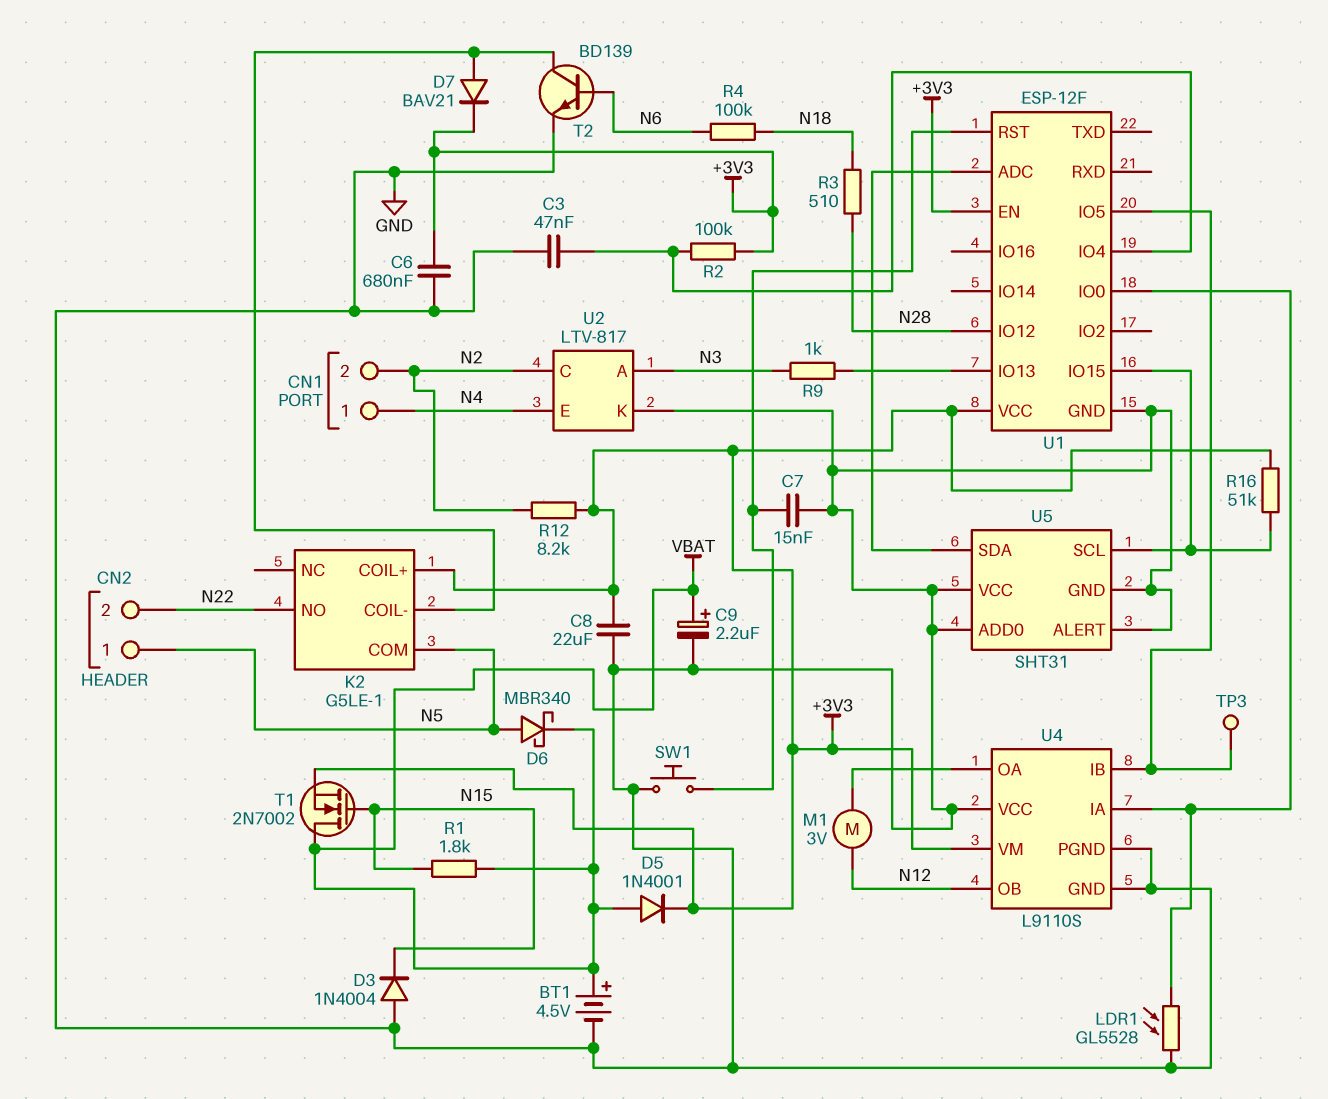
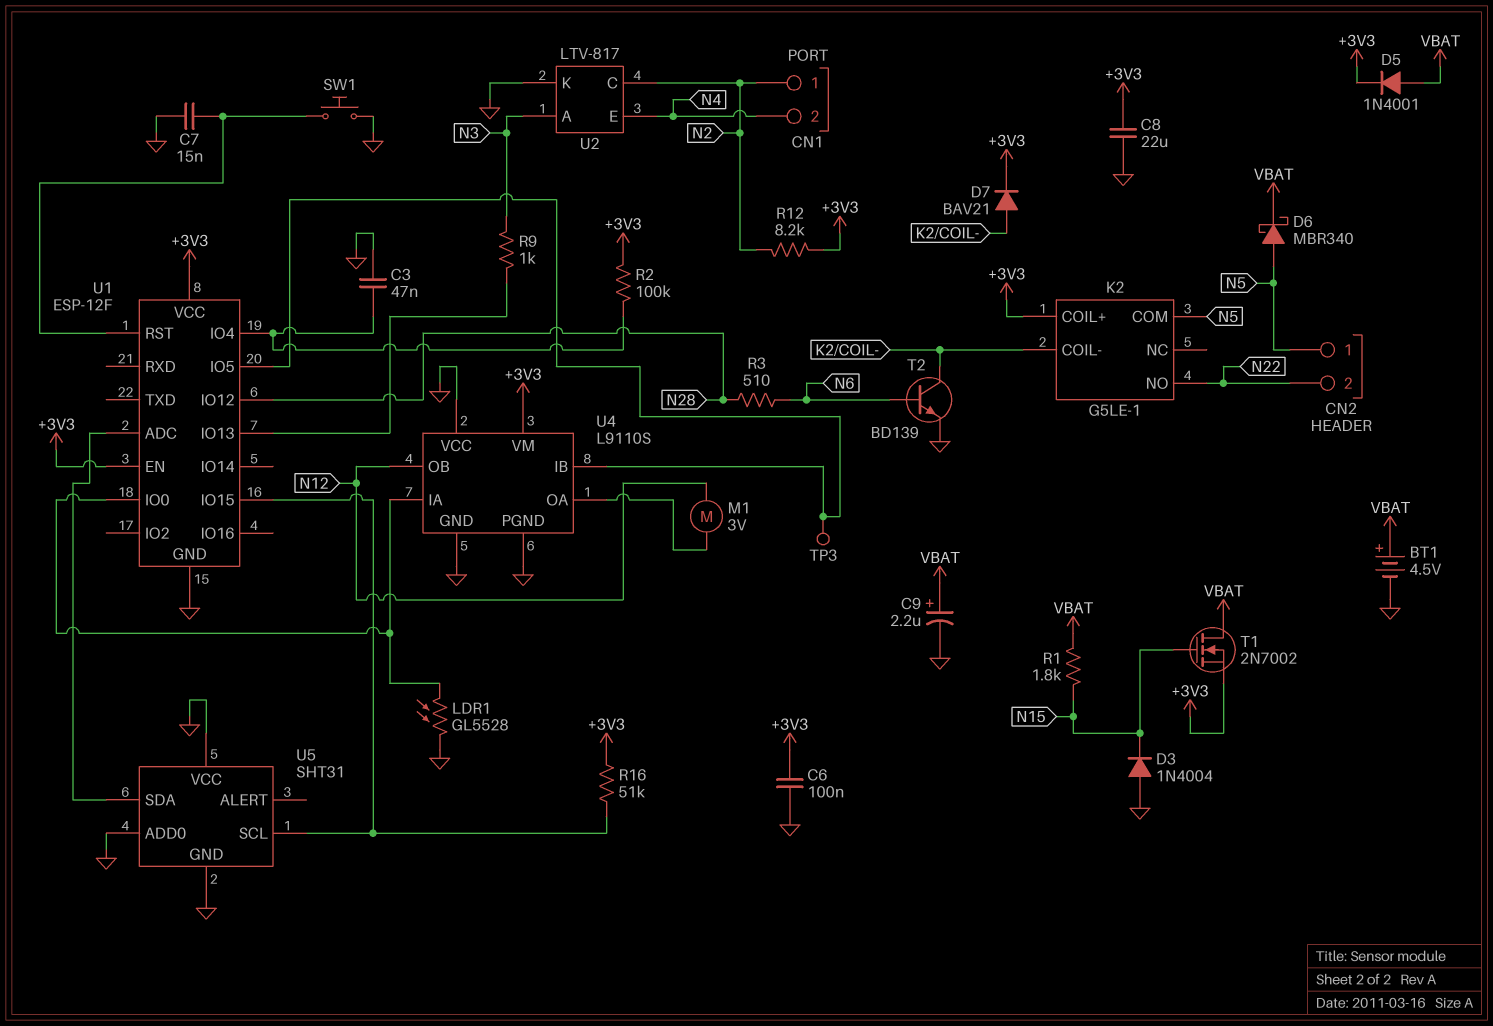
C6: 680nF (+3V3, GND) -> 100nF (+3V3, GND)
CN1 pin 1: N4 -> N2
CN1 pin 2: N2 -> N4
R3: 510 (N18, N28) -> 510 (N6, N28)
R4: 100k (N6, N18) -> none
U5 pin ALERT: GND -> none

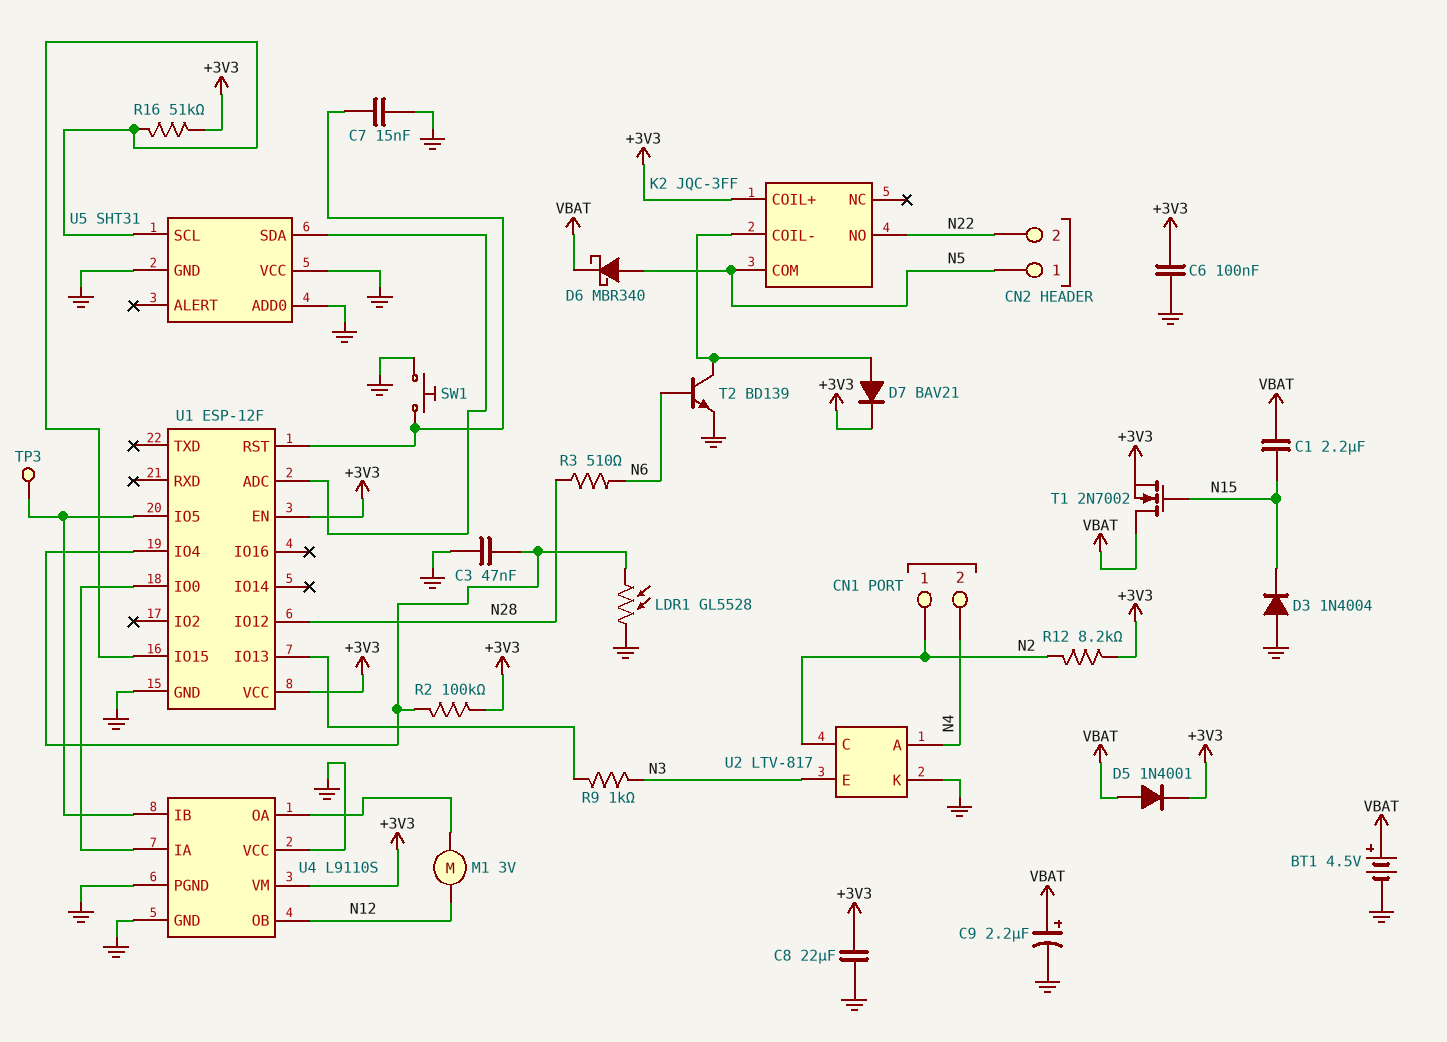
C1: none -> 2.2uF (N15, VBAT)
K2: G5LE-1 -> JQC-3FF
LDR1: GL5528 (GND, U1/IO0) -> GL5528 (GND, U1/IO4)
R1: 1.8k (N15, VBAT) -> none
U2 pin A: N3 -> N4
U2 pin E: N4 -> N3

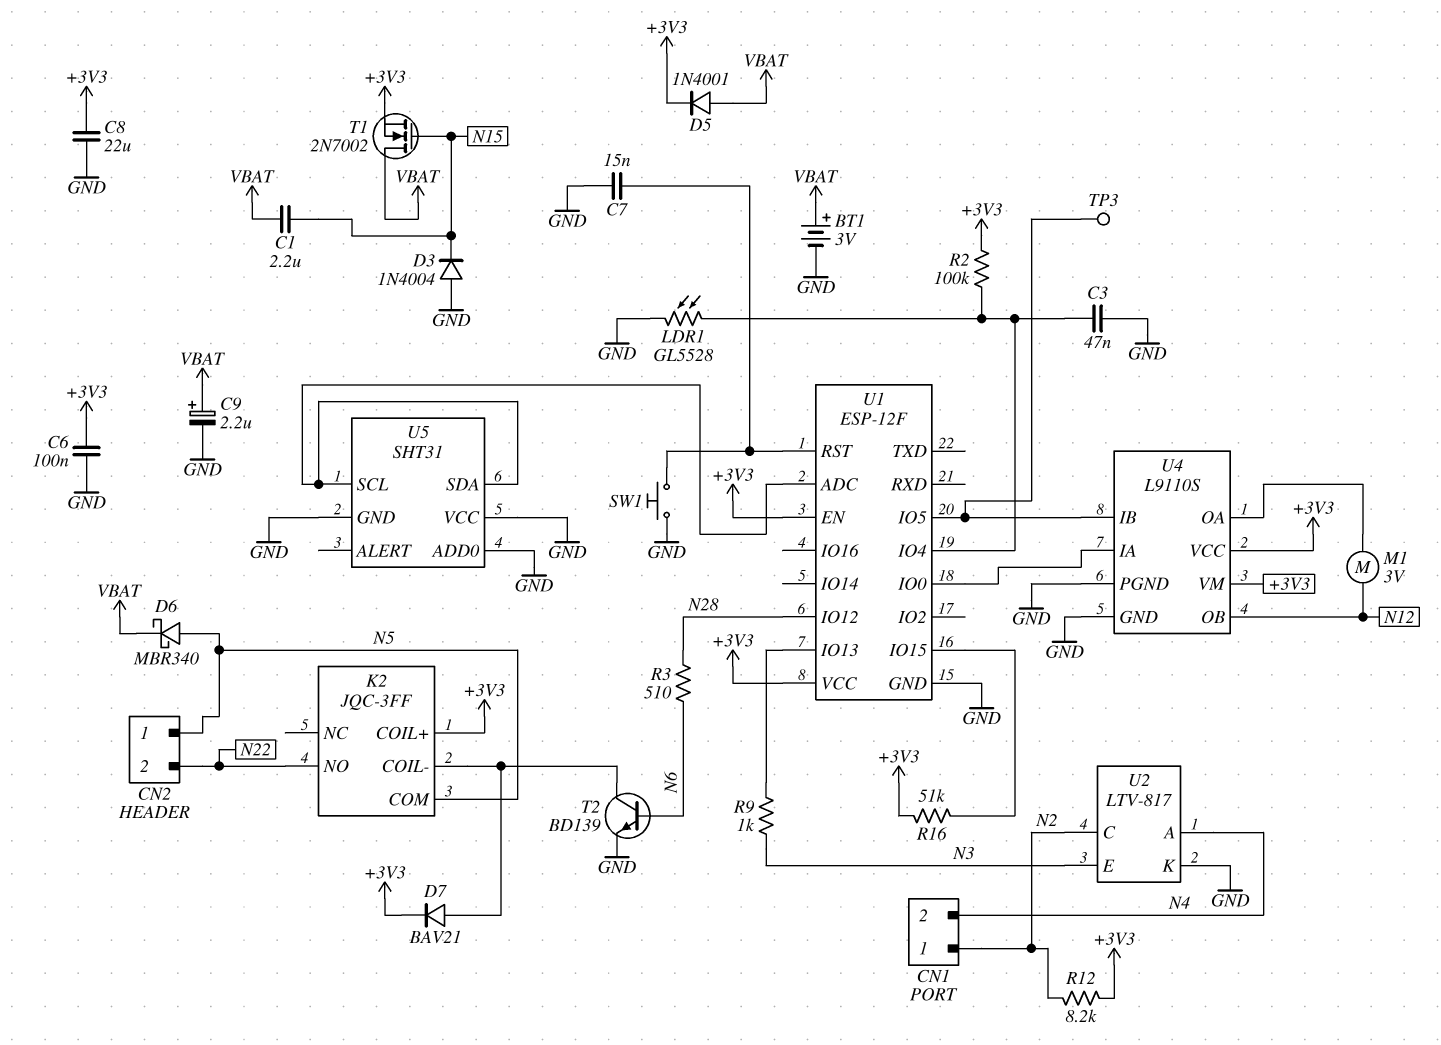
BT1: 4.5V (plus VBAT, minus GND) -> 3V (plus VBAT, minus GND)
U4 pin VCC: GND -> +3V3
U5 pin SCL: U1/IO15 -> U1/ADC

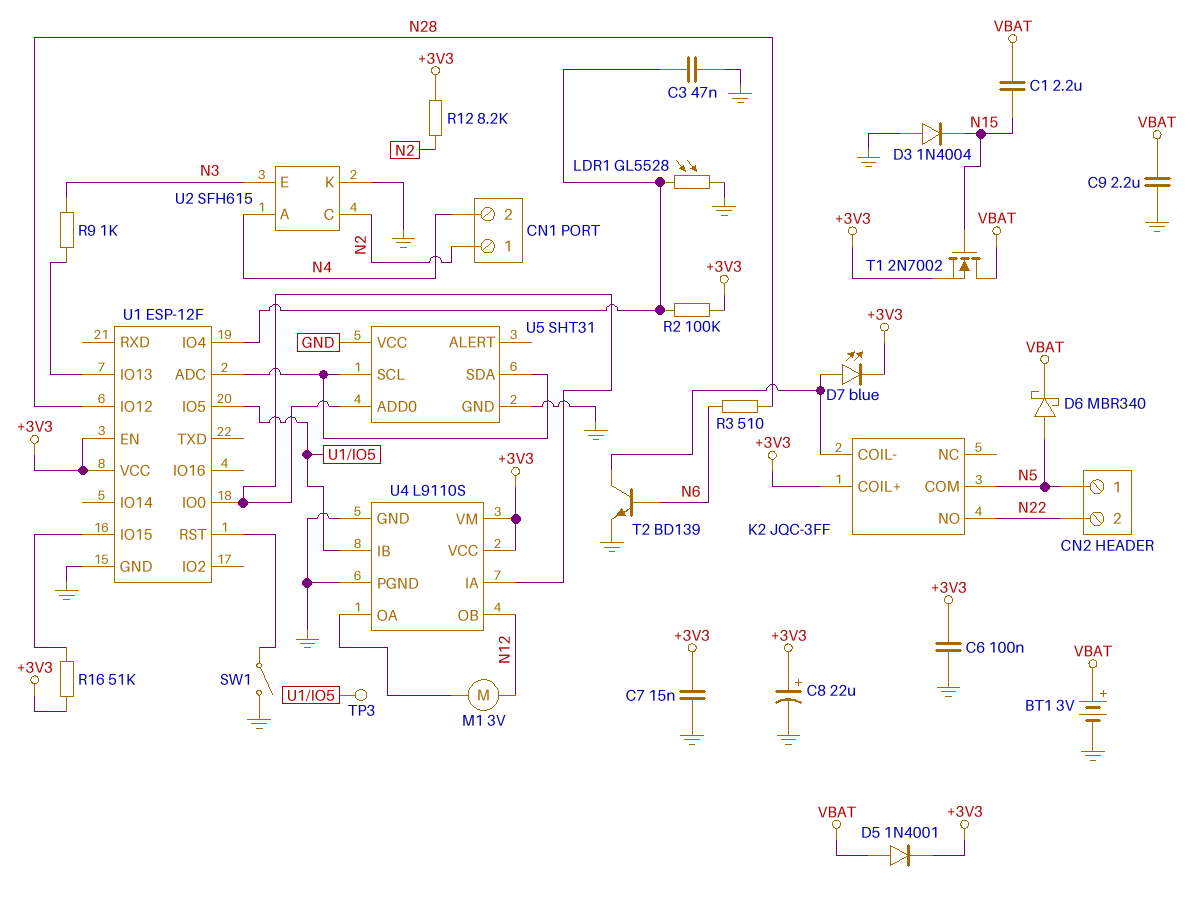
C7: 15nF (GND, U1/RST) -> 15nF (+3V3, GND)
C8: 22uF (+3V3, GND) -> 22uF (plus +3V3, minus GND)
C9: 2.2uF (plus VBAT, minus GND) -> 2.2uF (GND, VBAT)
D7: diode BAV21 (A K2/COIL-, K +3V3) -> LED blue (A K2/COIL-, K +3V3)
SW1: button (GND, U1/RST) -> switch (GND, U1/RST)
U2: LTV-817 -> SFH615
U5 pin ADD0: GND -> U1/IO0

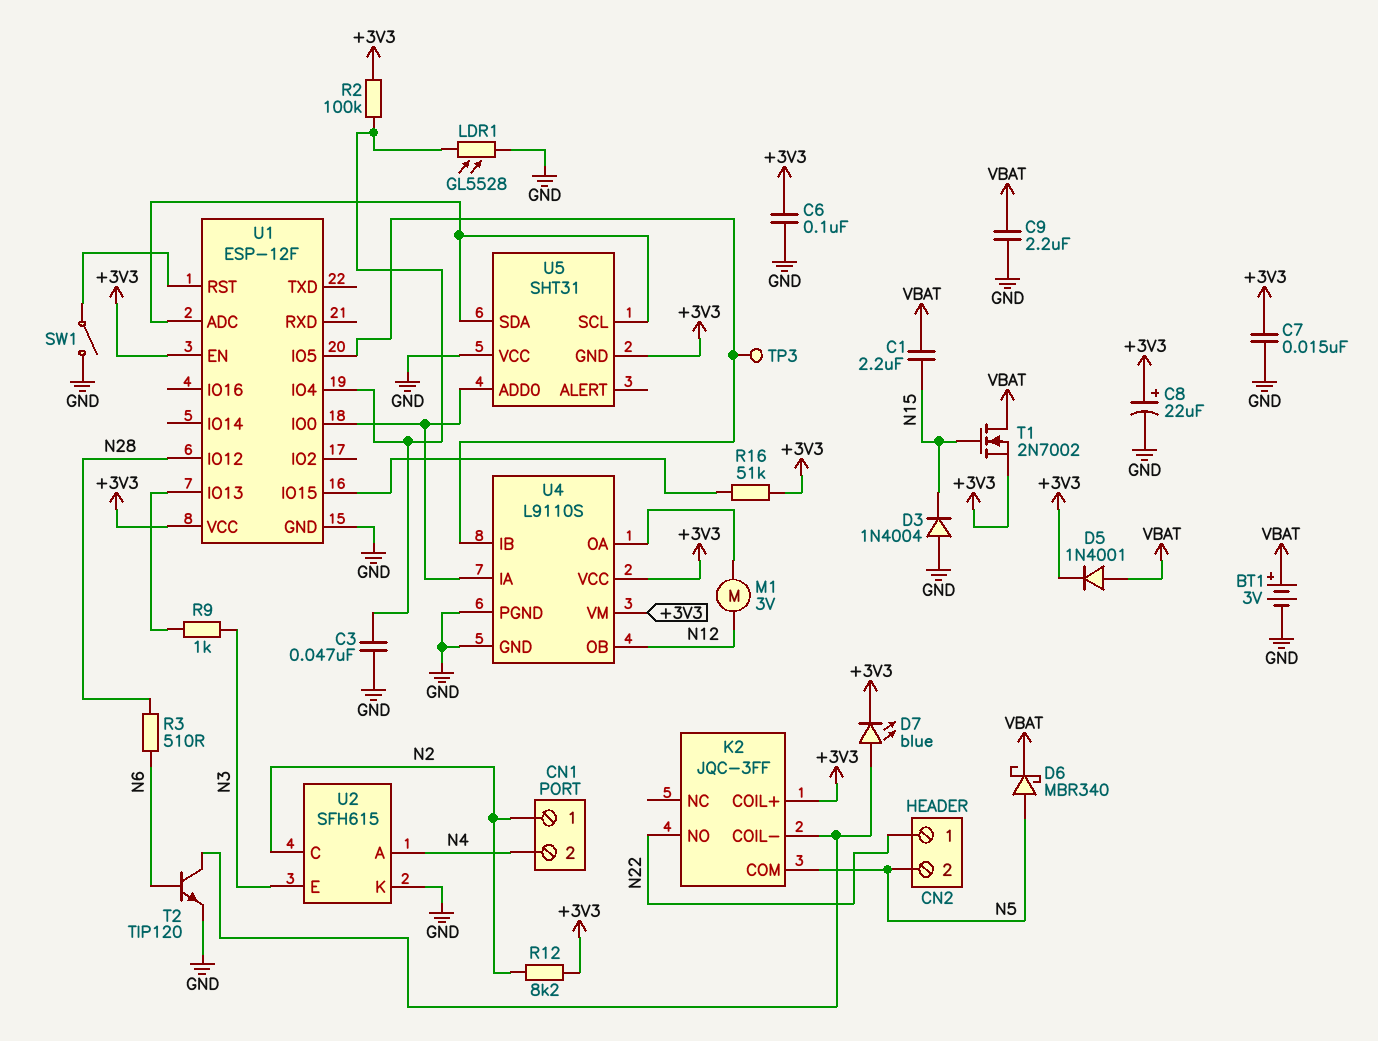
CN2 pin 1: N5 -> N22
CN2 pin 2: N22 -> N5
T2: NPN BD139 (B N6, C K2/COIL-, E GND) -> NPN TIP120 (B N6, C K2/COIL-, E GND)
U5 pin GND: GND -> +3V3

